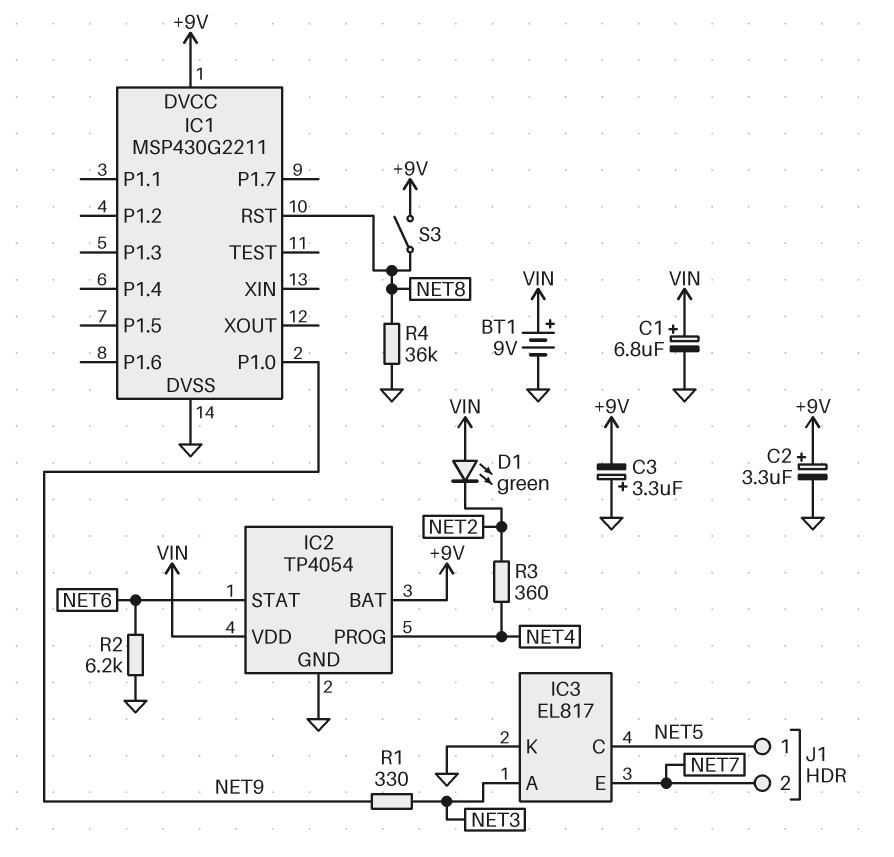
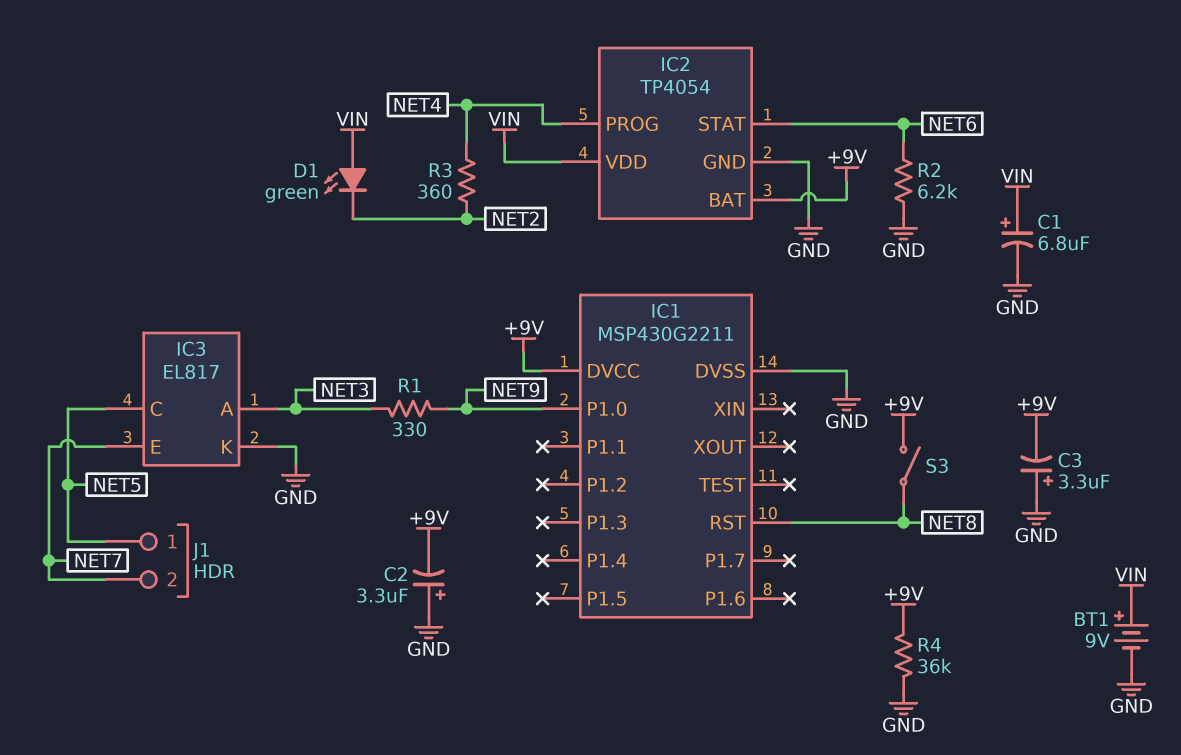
C2: 3.3uF (plus +9V, minus GND) -> 3.3uF (plus GND, minus +9V)
R4: 36k (GND, NET8) -> 36k (+9V, GND)

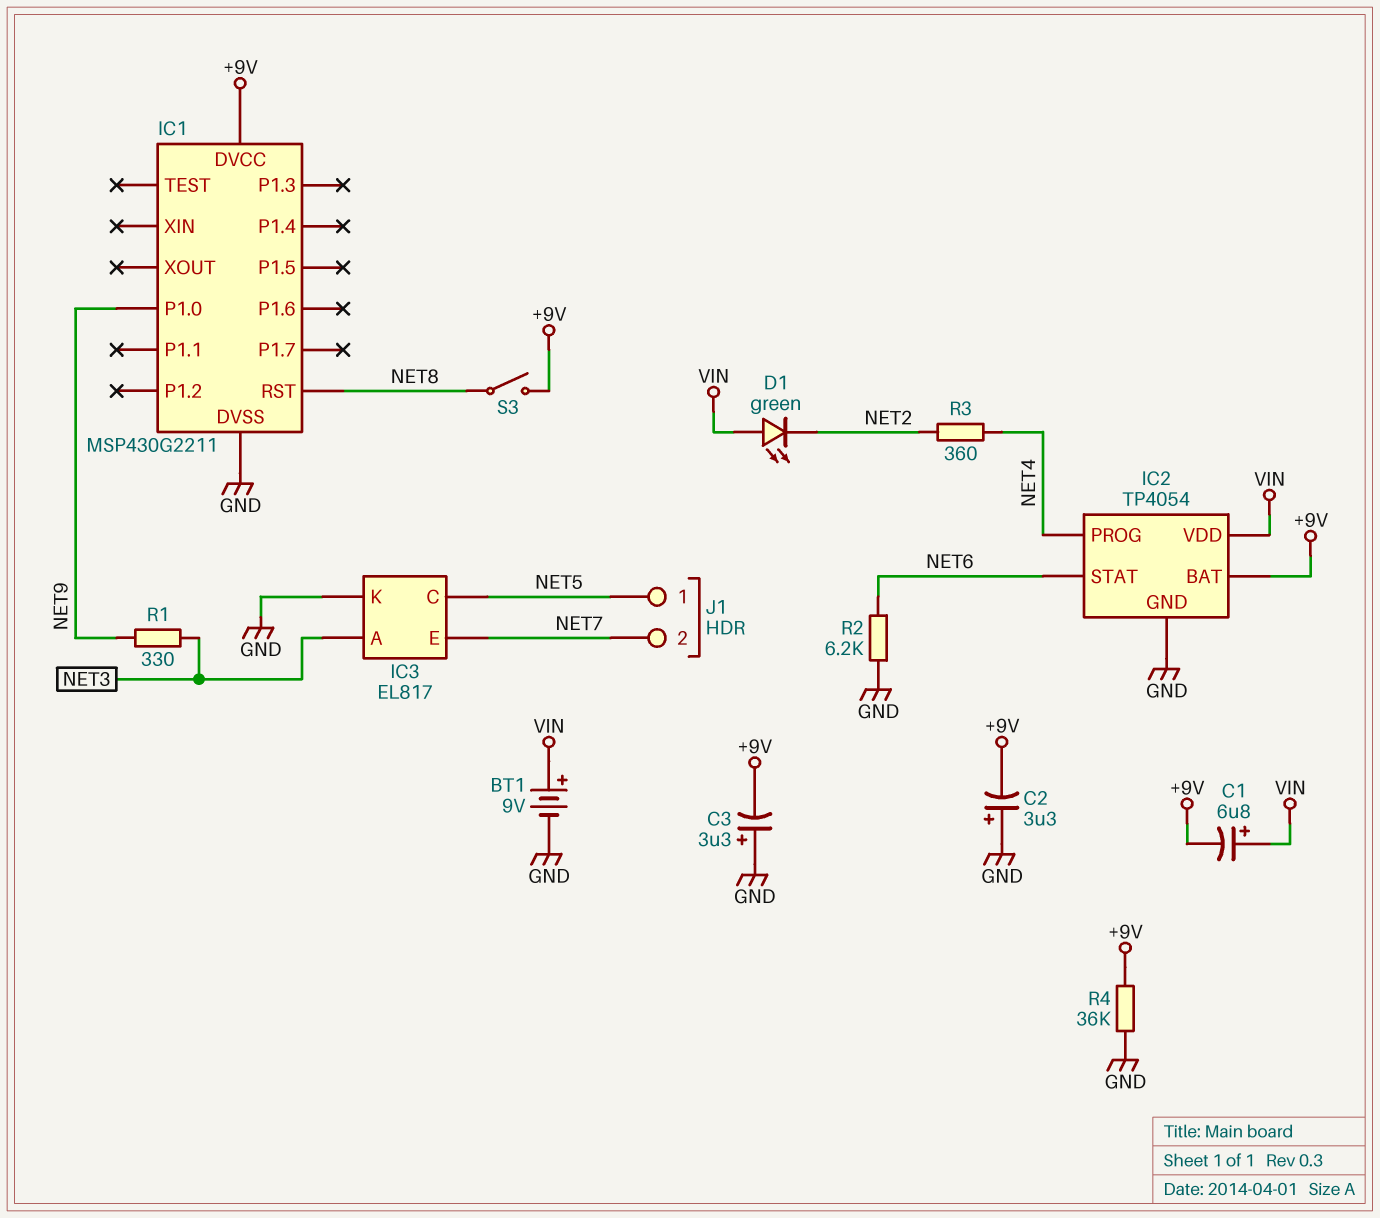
C1: 6.8uF (plus VIN, minus GND) -> 6.8uF (plus VIN, minus +9V)

